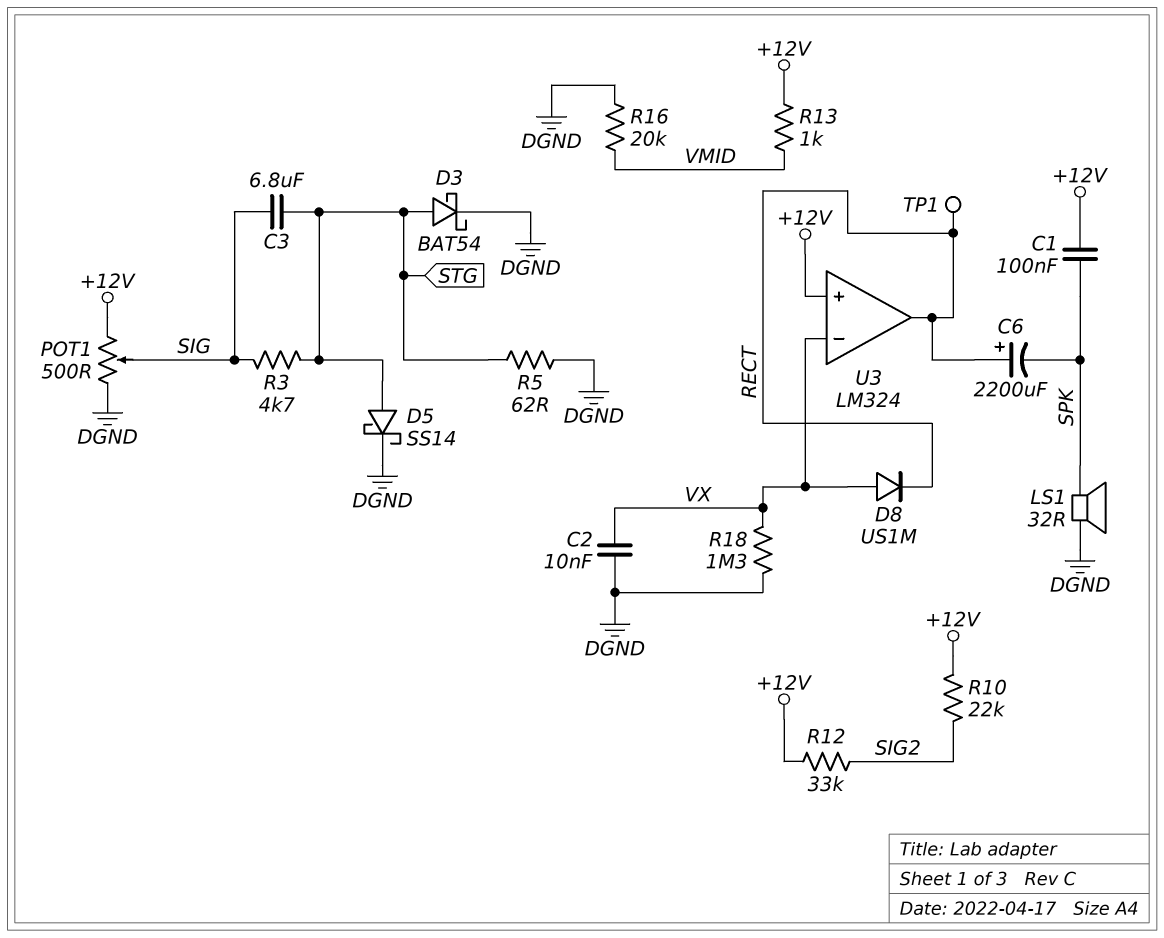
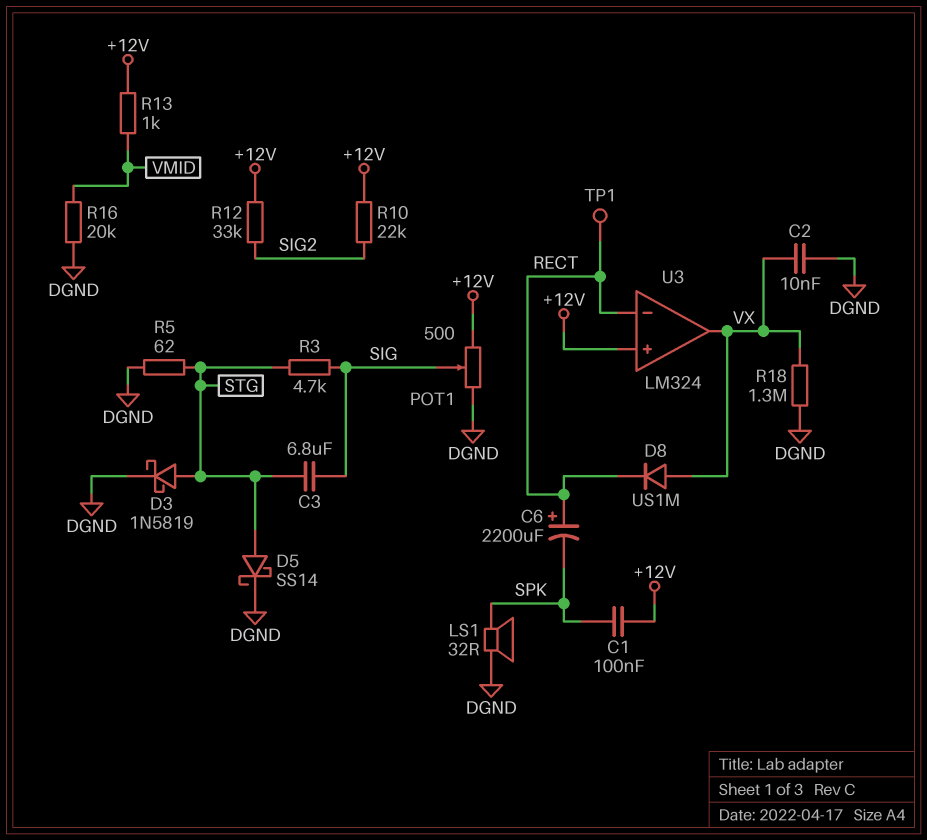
D3: schottky BAT54 (A STG, K DGND) -> schottky 1N5819 (A STG, K DGND)
U3 pin in-: VX -> RECT
U3 pin out: RECT -> VX

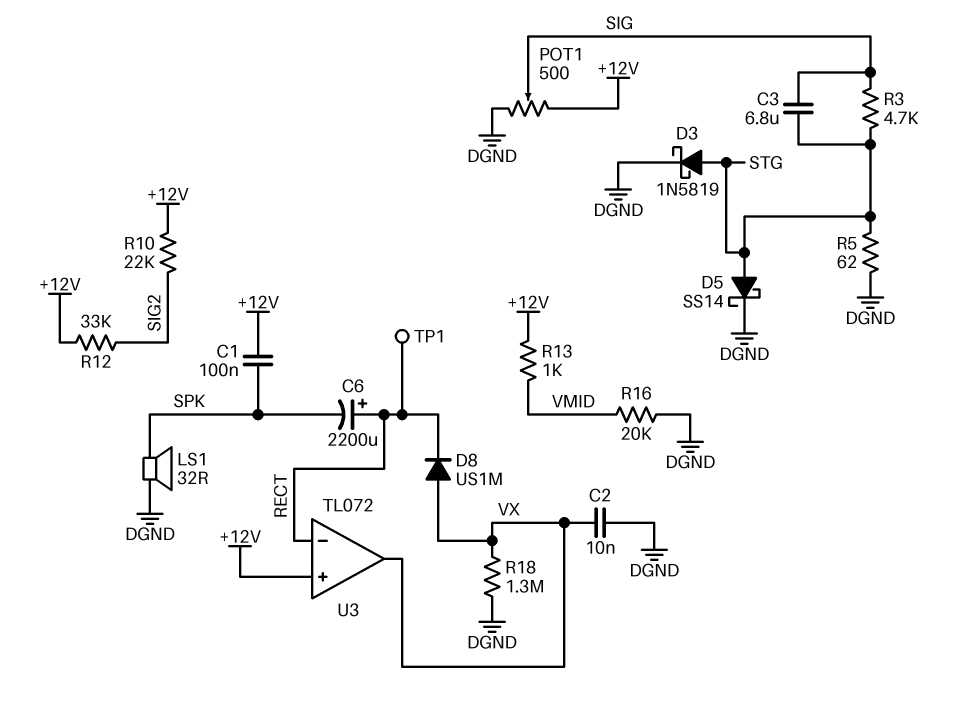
U3: LM324 -> TL072

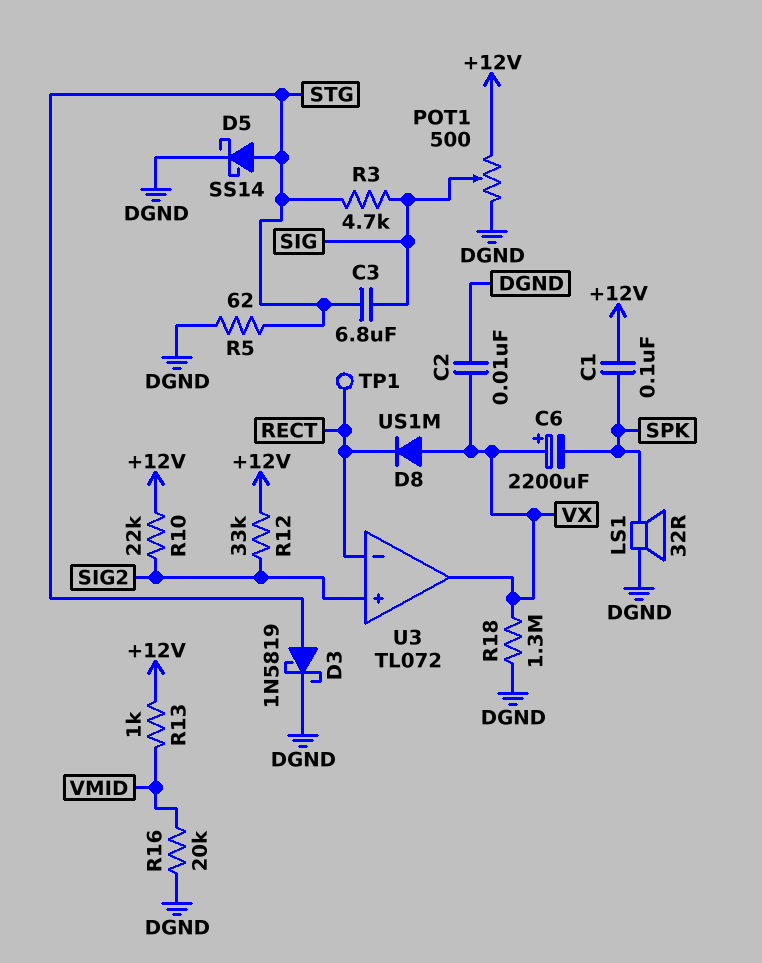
C6: 2200uF (plus RECT, minus SPK) -> 2200uF (plus VX, minus SPK)
U3 pin in+: +12V -> SIG2

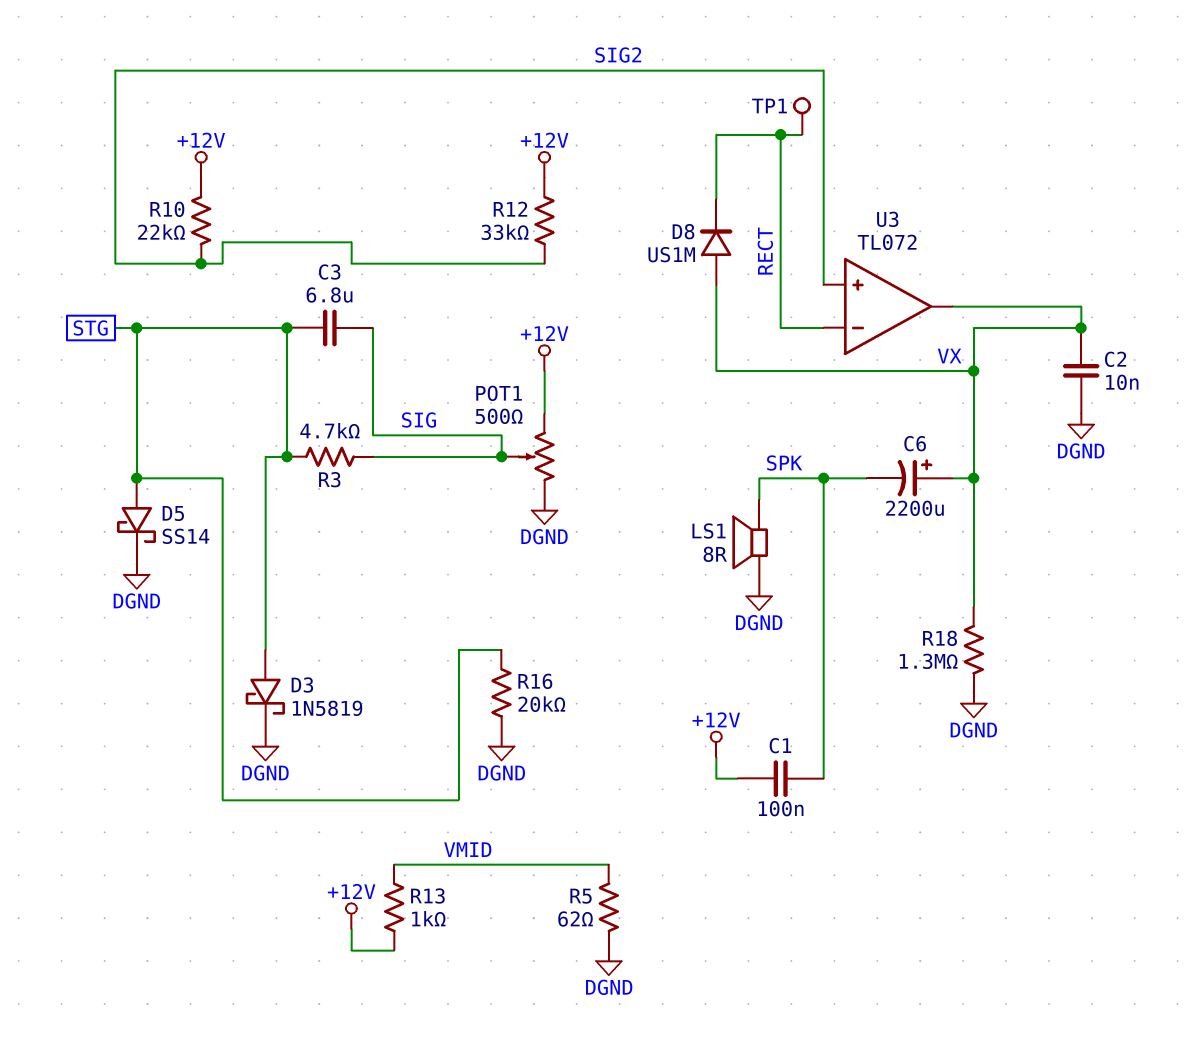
LS1: speaker 32R (DGND, SPK) -> speaker 8R (DGND, SPK)
R5: 62 (DGND, STG) -> 62 (DGND, VMID)
R16: 20k (DGND, VMID) -> 20k (DGND, STG)

